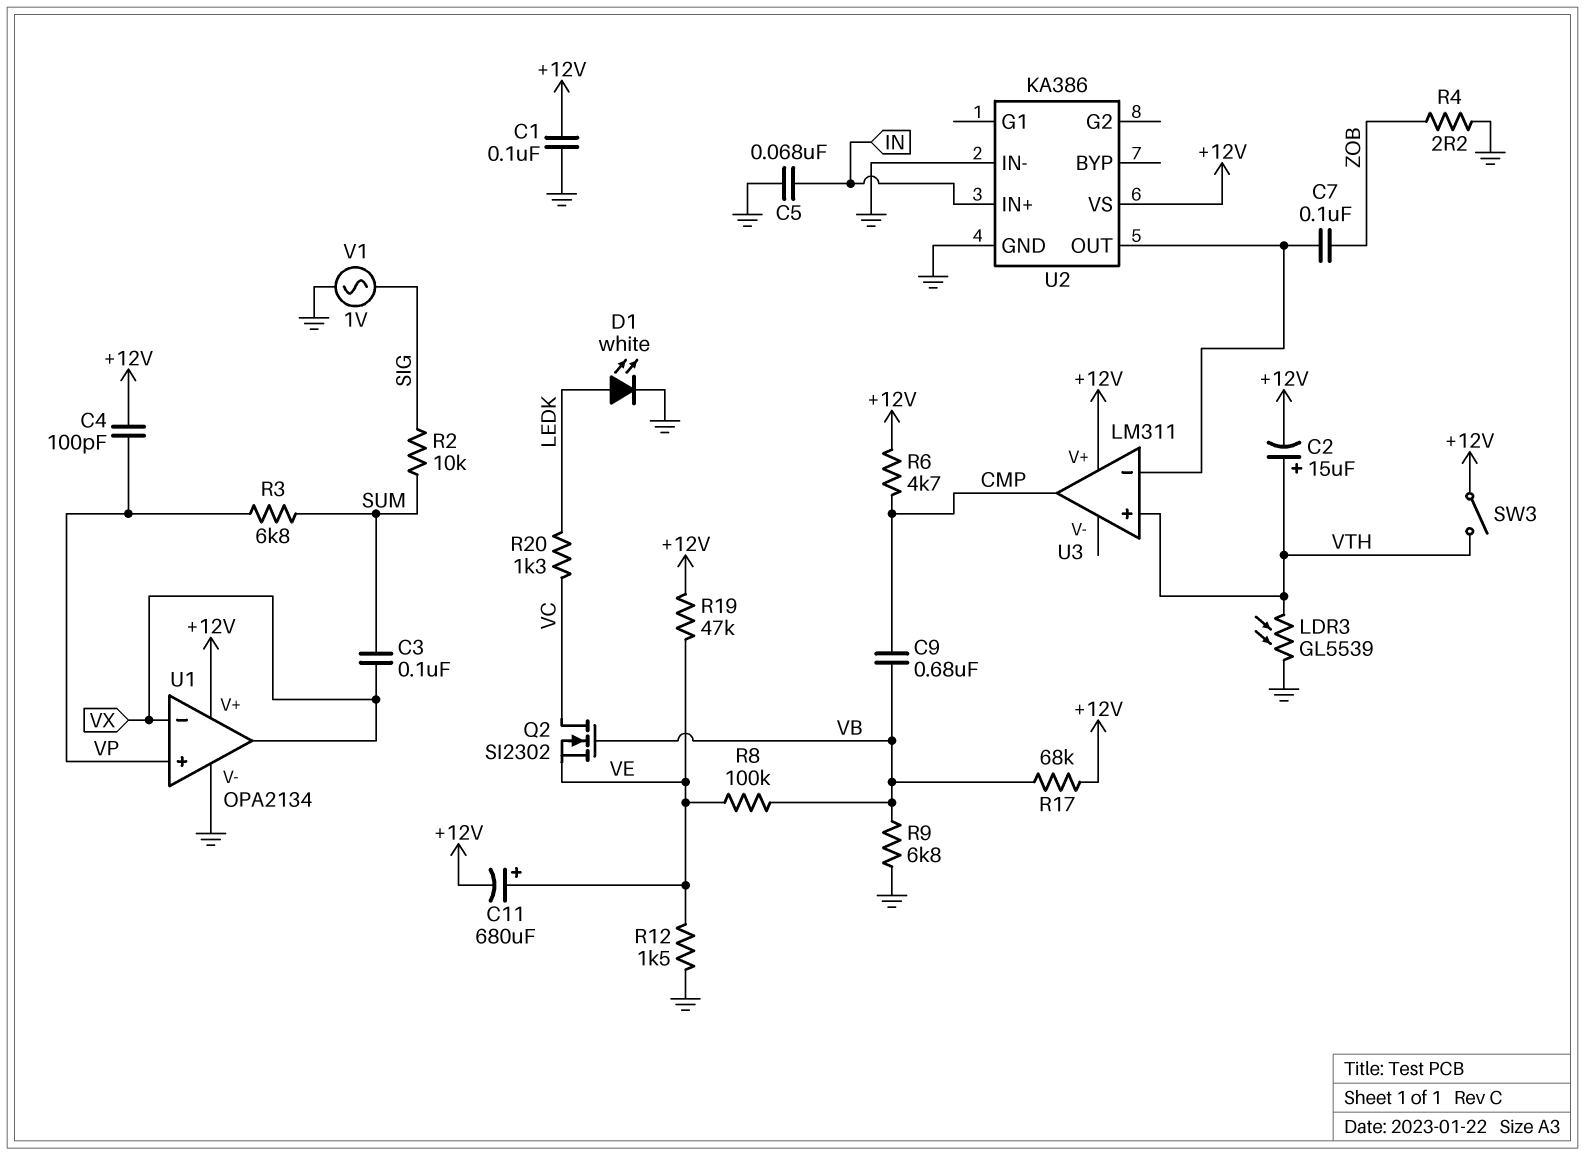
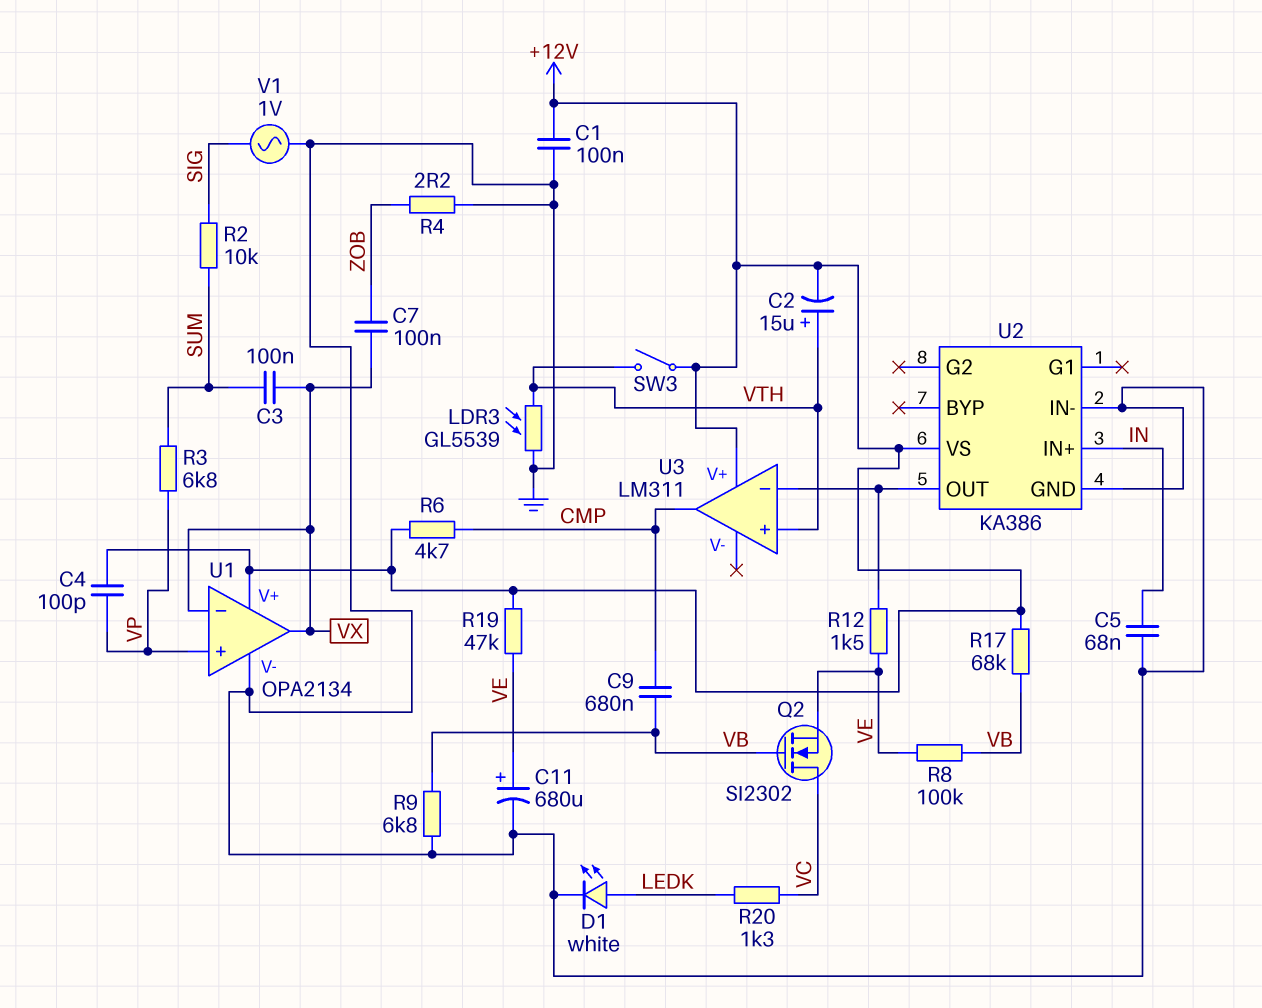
C7: 100nF (U2/OUT, ZOB) -> 100nF (VX, ZOB)
C11: 680uF (plus VE, minus +12V) -> 680uF (plus VE, minus GND)
R12: 1.5k (GND, VE) -> 1.5k (U2/OUT, VE)

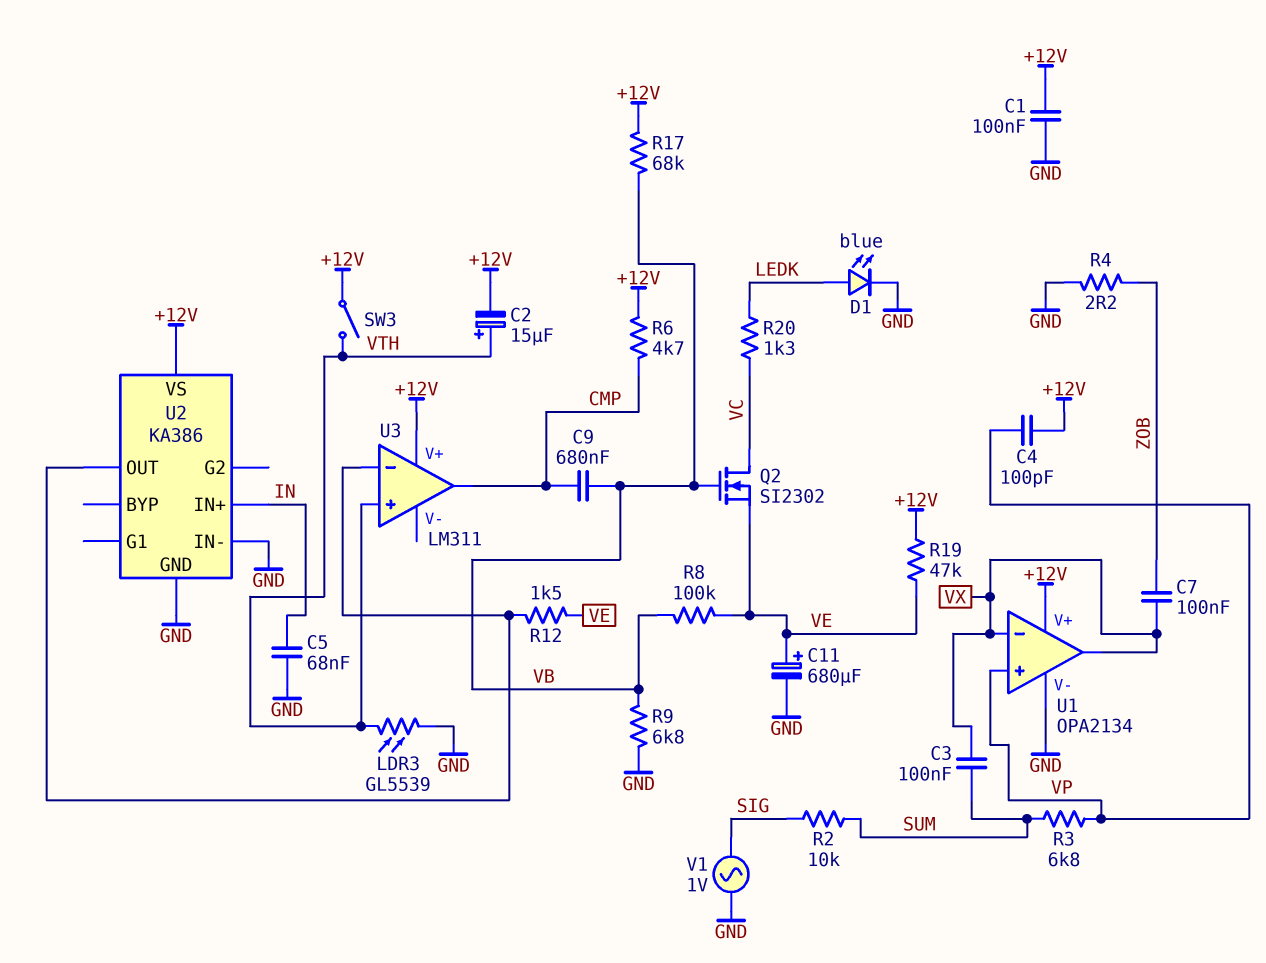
D1: LED white (A LEDK, K GND) -> LED blue (A LEDK, K GND)

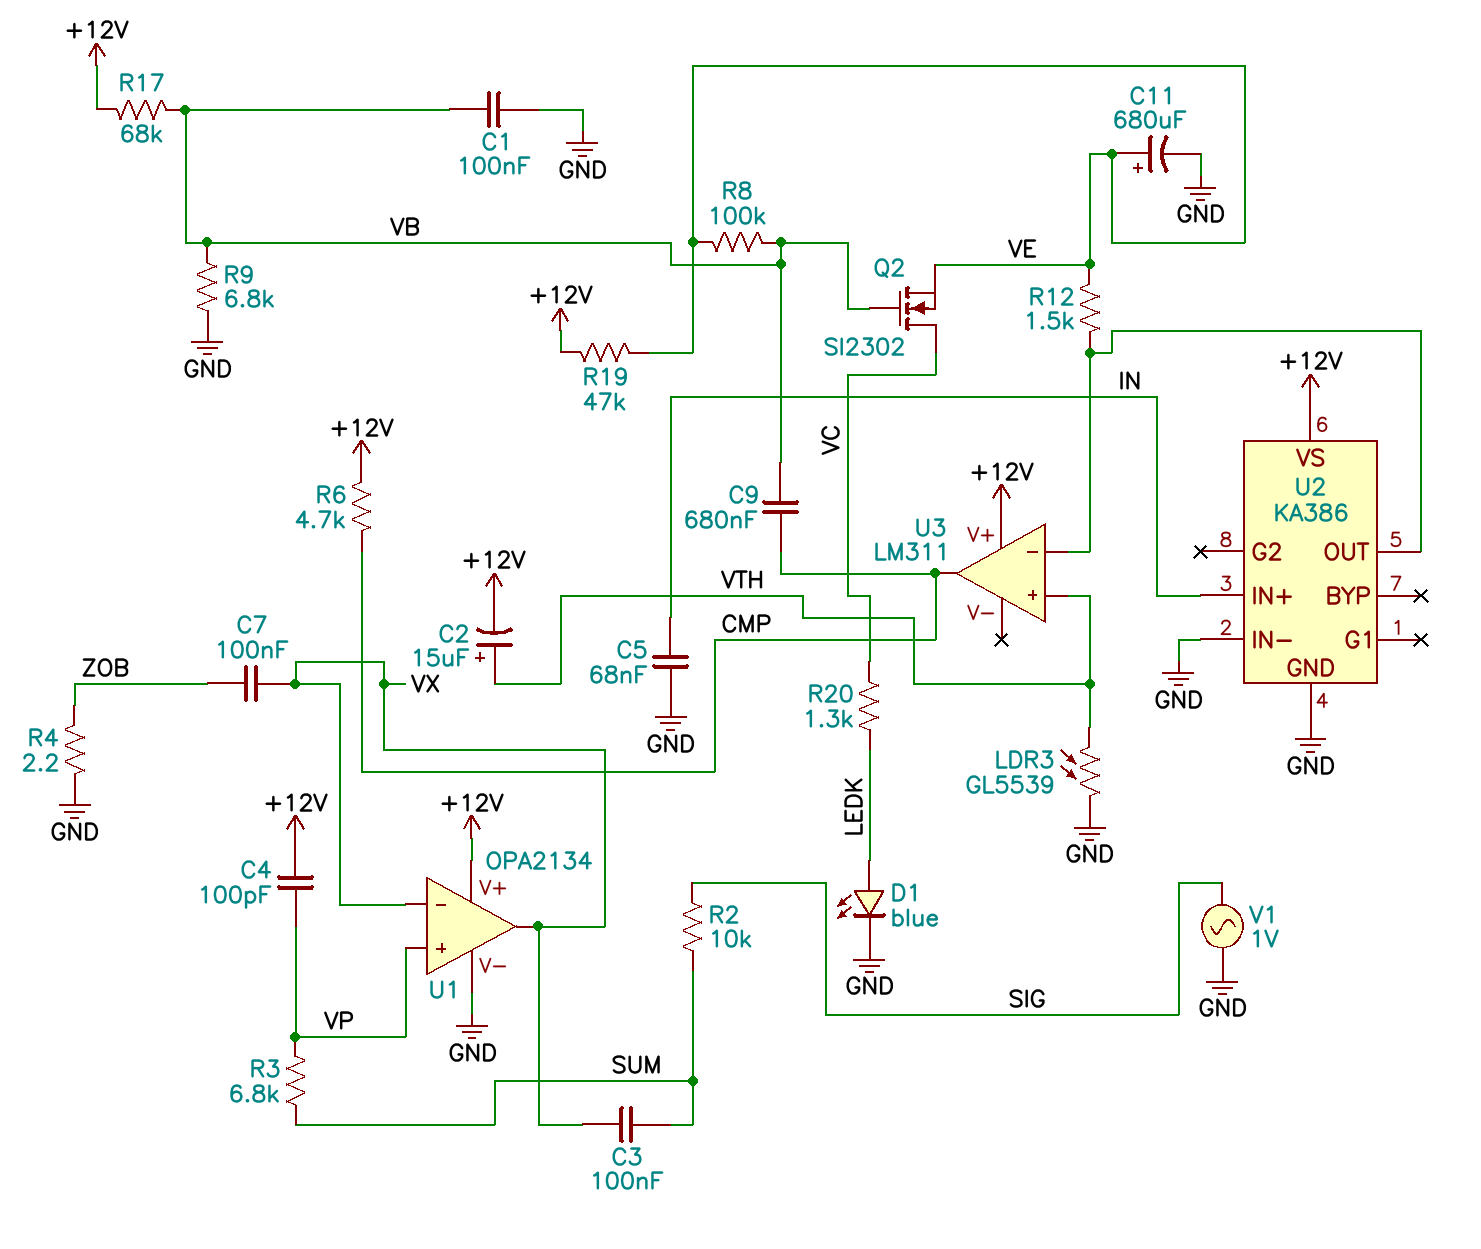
C1: 100nF (+12V, GND) -> 100nF (GND, VB)
SW3: switch (+12V, VTH) -> none

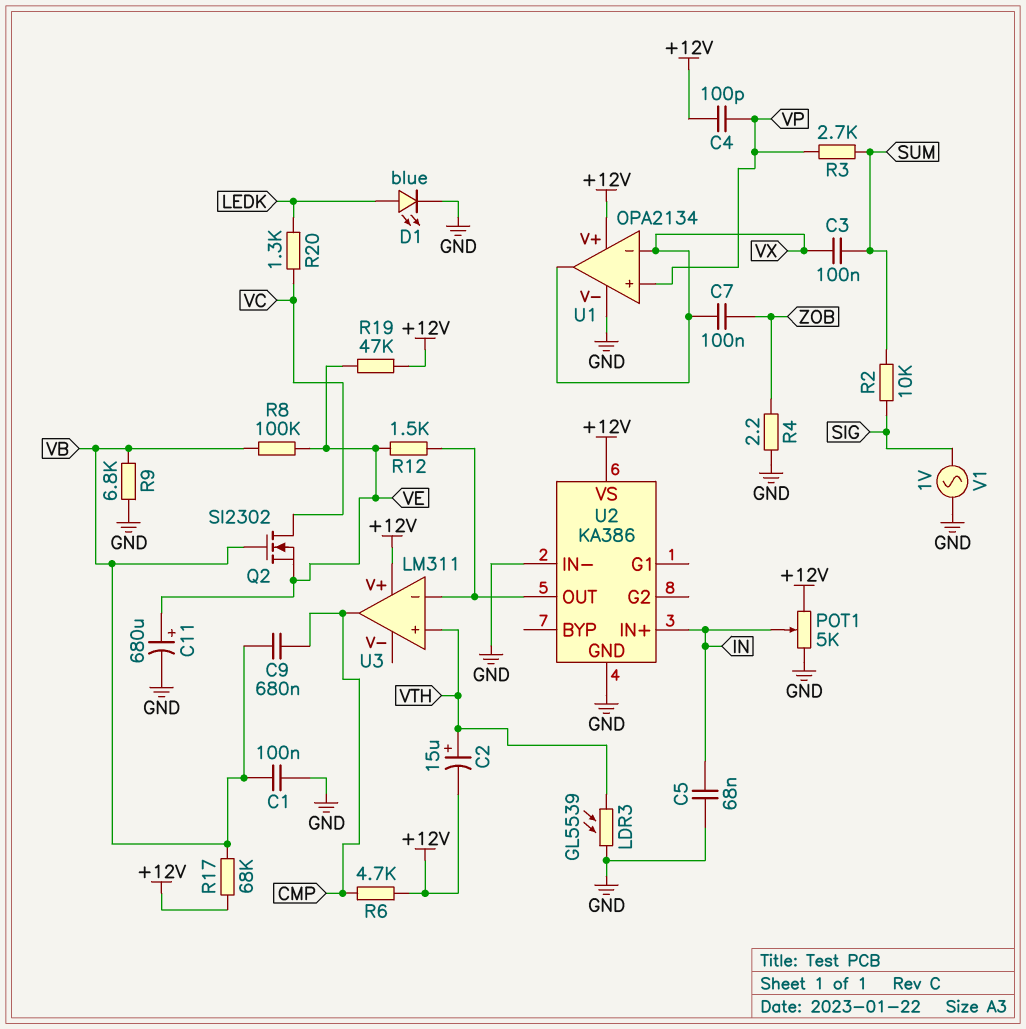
POT1: none -> 5k (+12V, GND, wiper IN)
R3: 6.8k (SUM, VP) -> 2.7k (SUM, VP)

